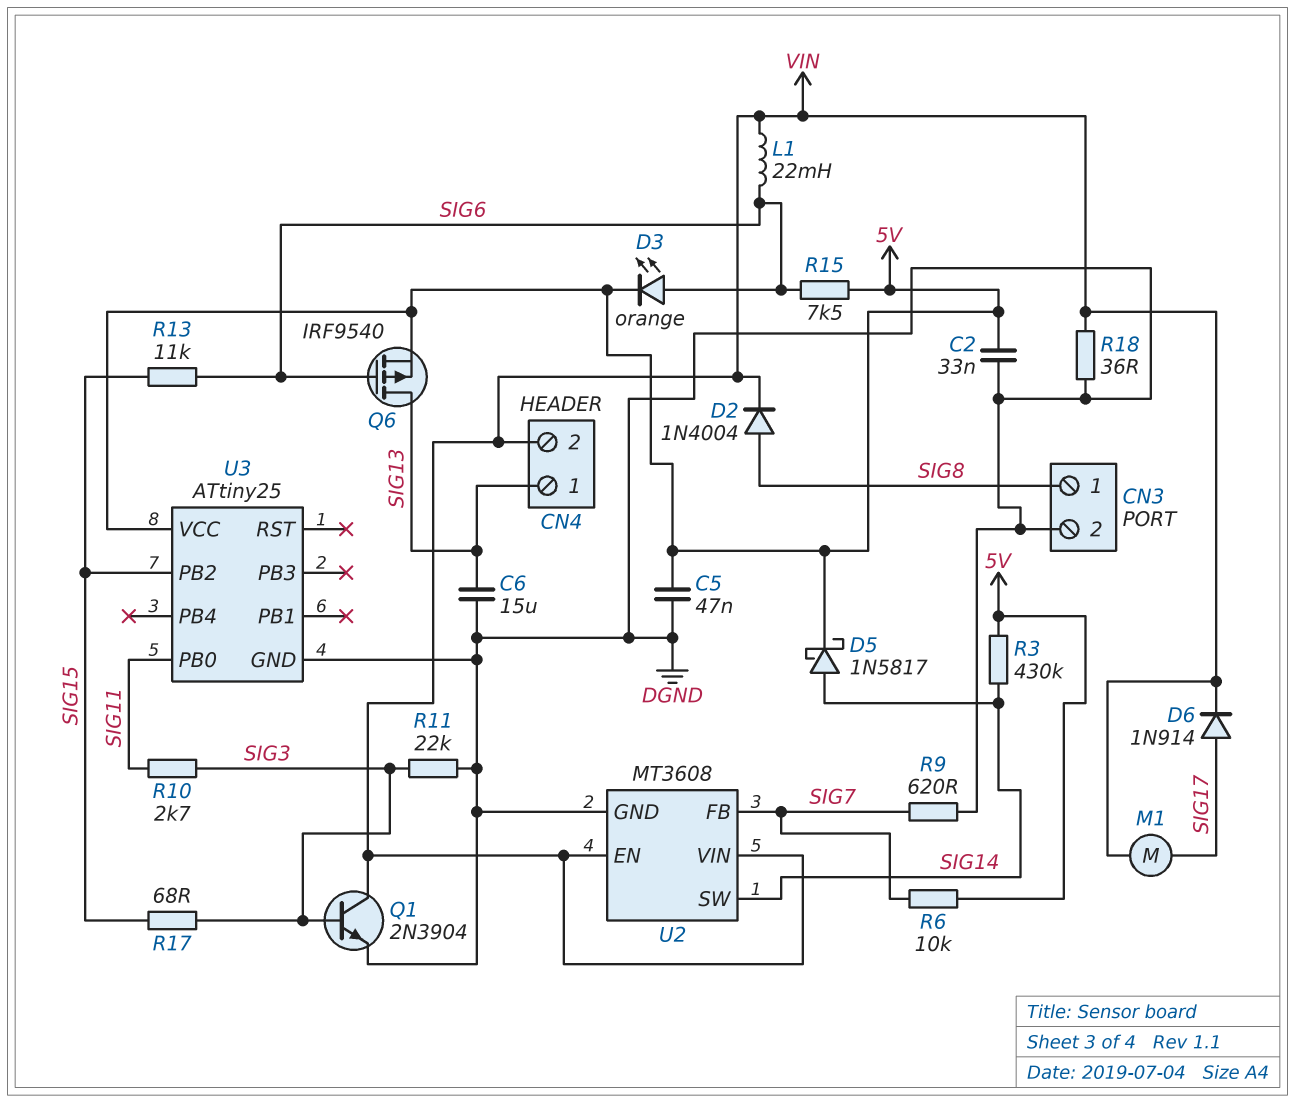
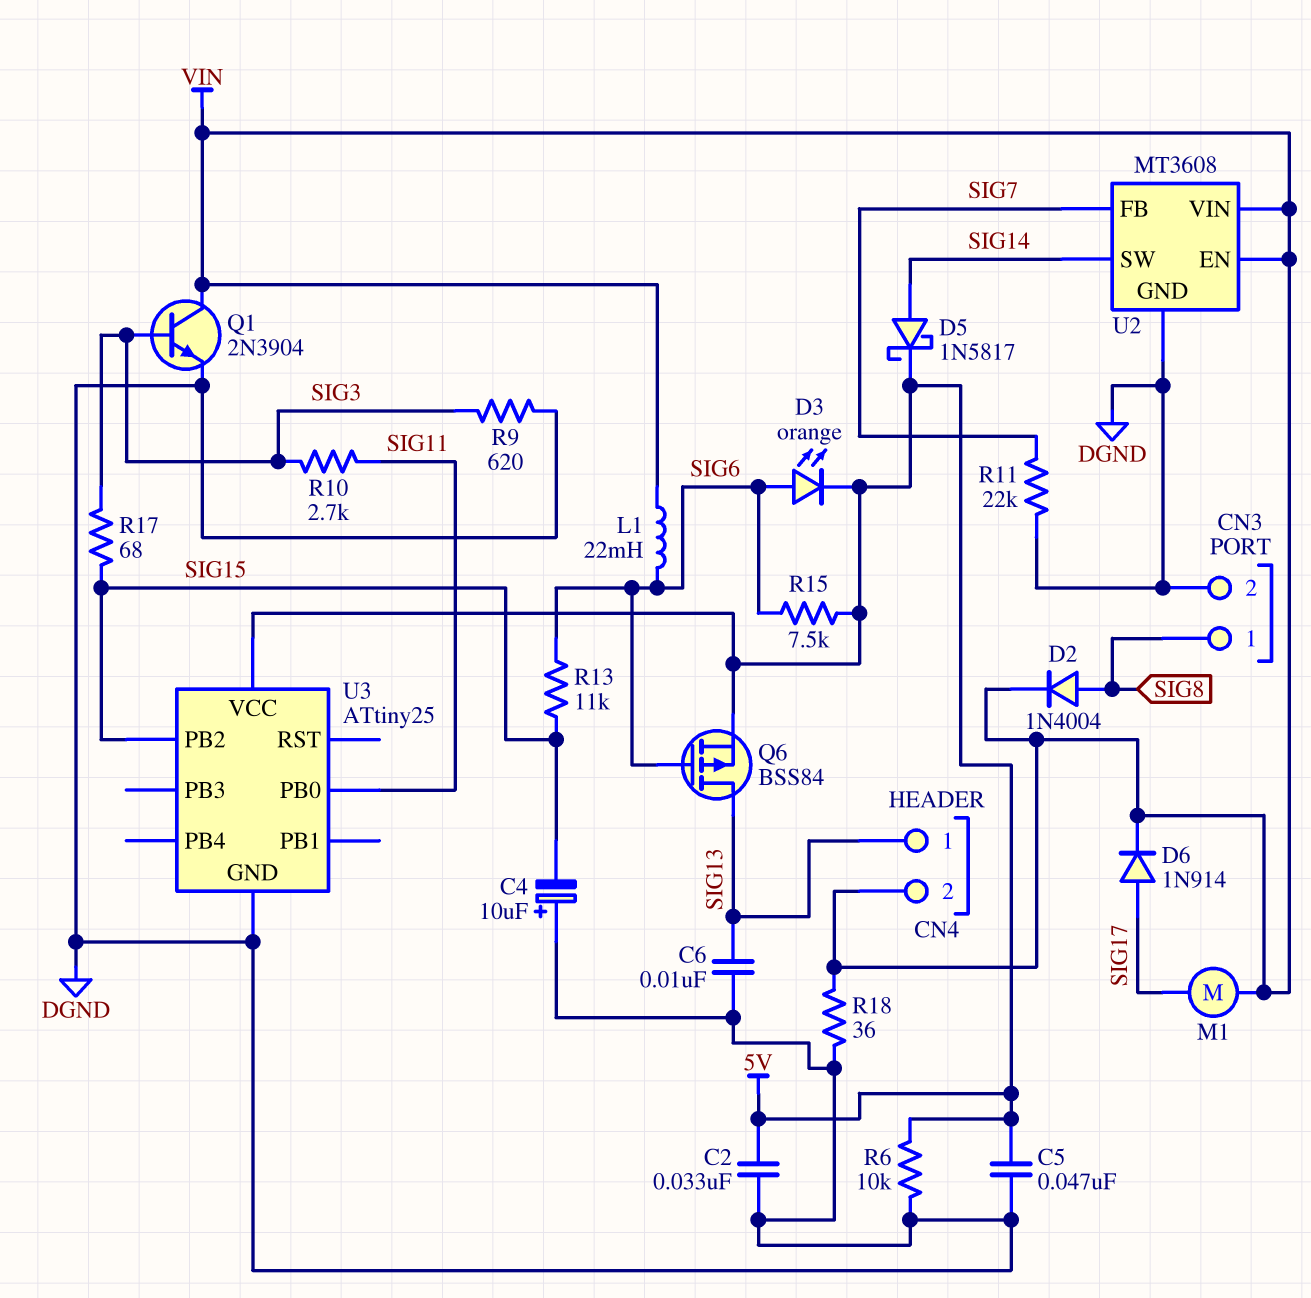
C4: none -> 10uF (plus DGND, minus SIG15)
C6: 15uF (DGND, SIG13) -> 10nF (DGND, SIG13)
Q6: PMOS IRF9540 (G SIG6, D SIG13, S 5V) -> PMOS BSS84 (G SIG6, D SIG13, S 5V)
R3: 430k (5V, SIG14) -> none
R6: 10k (5V, SIG7) -> 10k (5V, DGND)
R9: 620 (DGND, SIG7) -> 620 (DGND, SIG3)
R11: 22k (DGND, SIG3) -> 22k (DGND, SIG7)

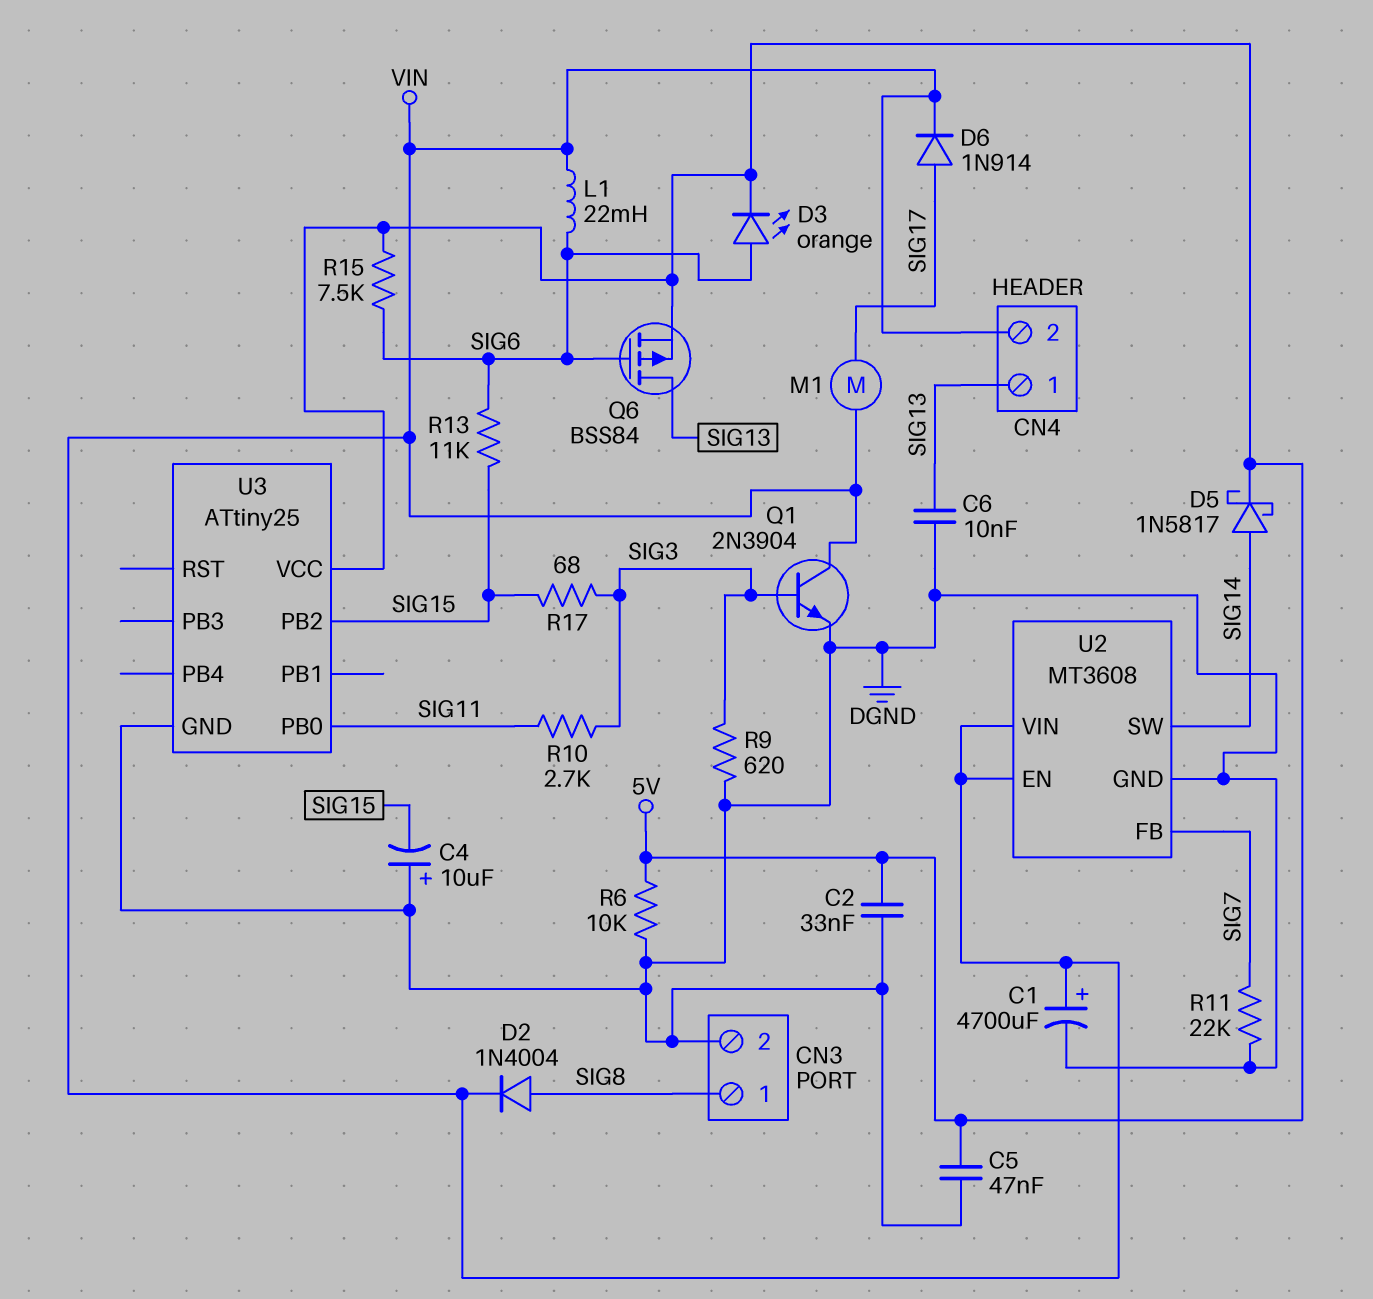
C1: none -> 4700uF (plus VIN, minus DGND)
R18: 36 (DGND, VIN) -> none

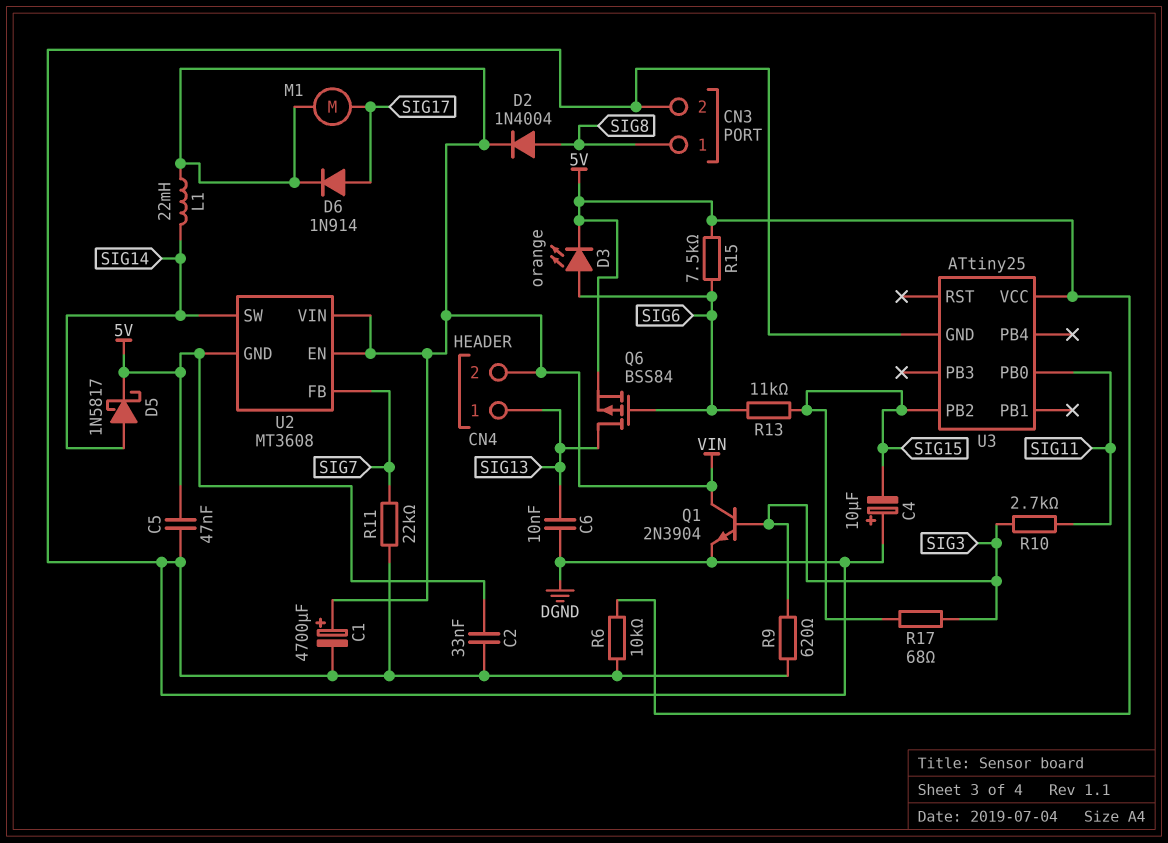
L1: 22mH (SIG6, VIN) -> 22mH (SIG14, VIN)
U2 pin GND: DGND -> 5V

